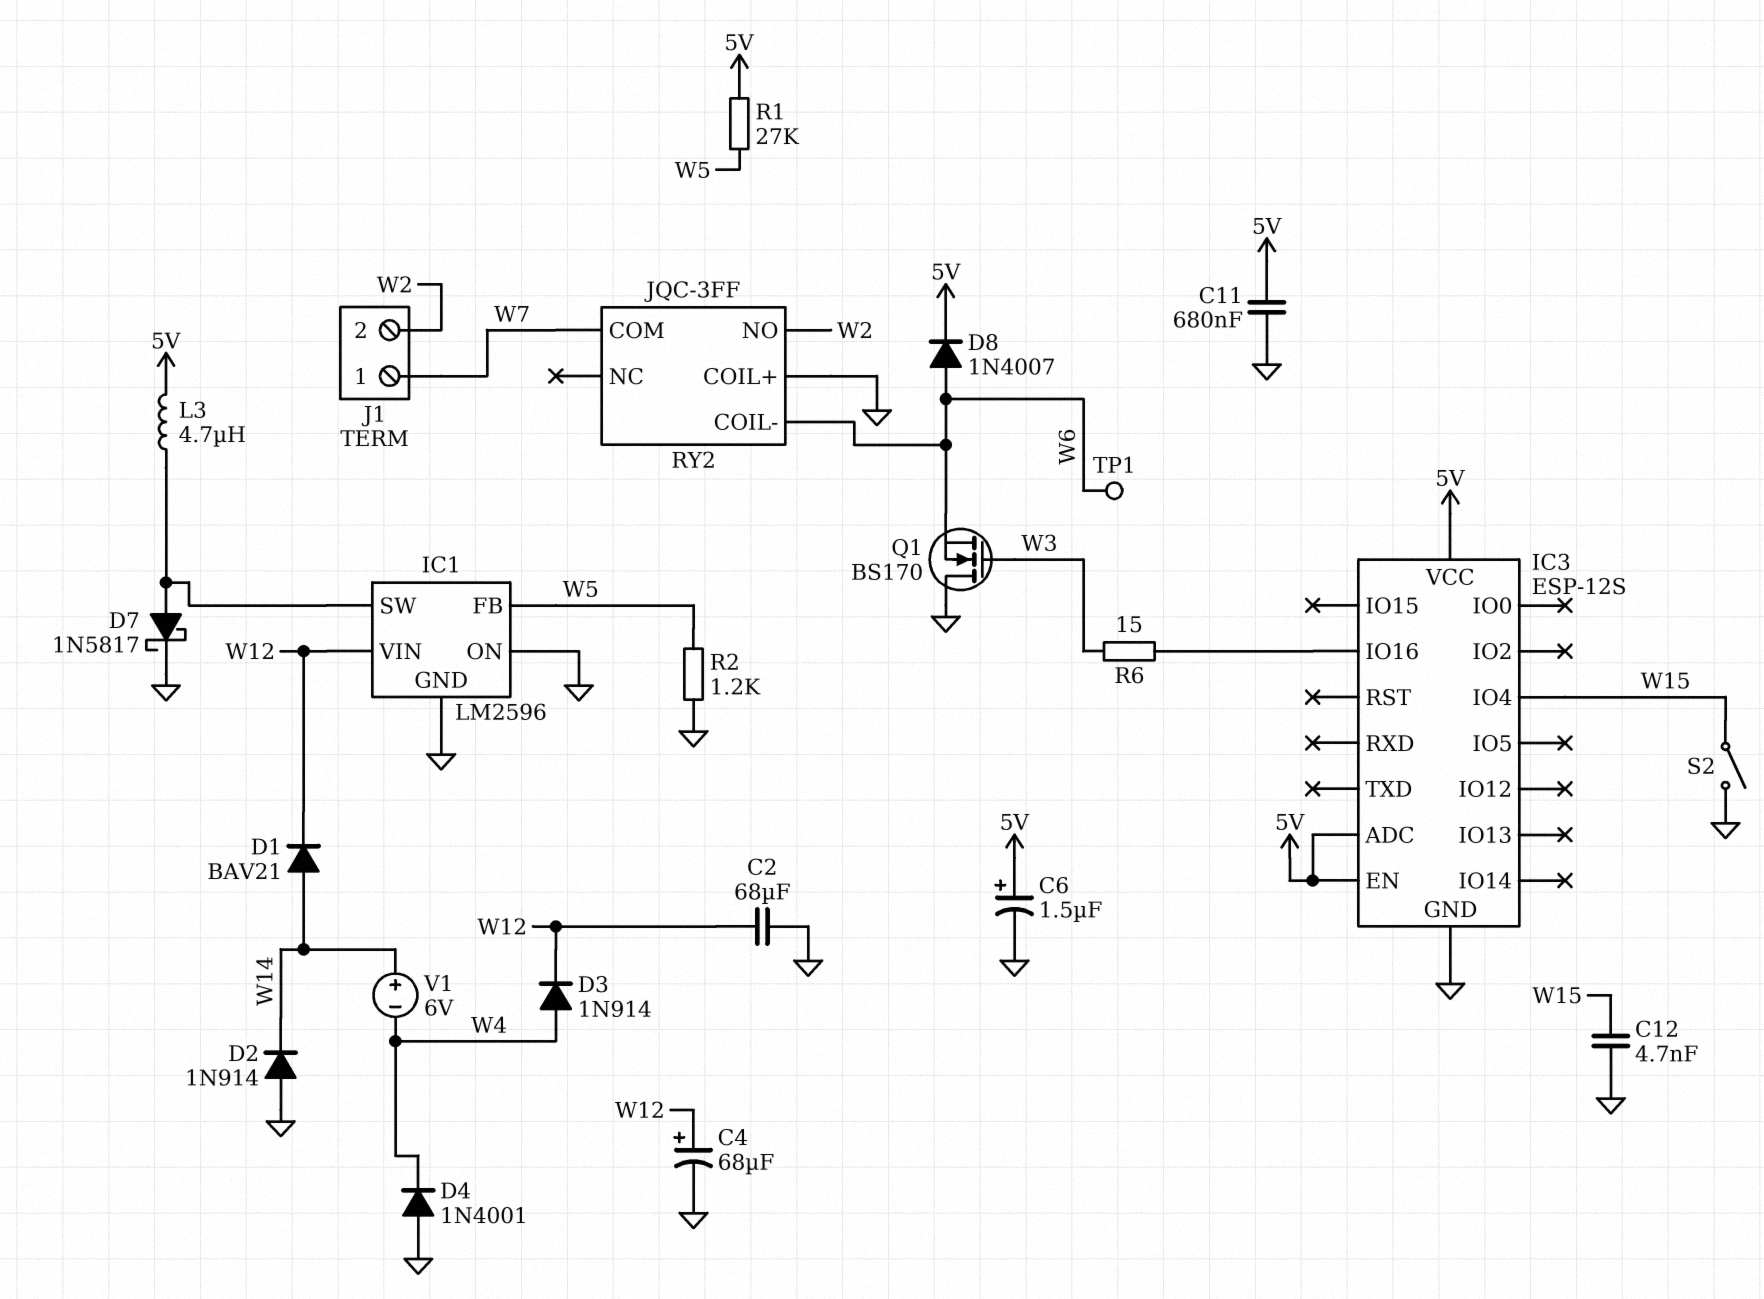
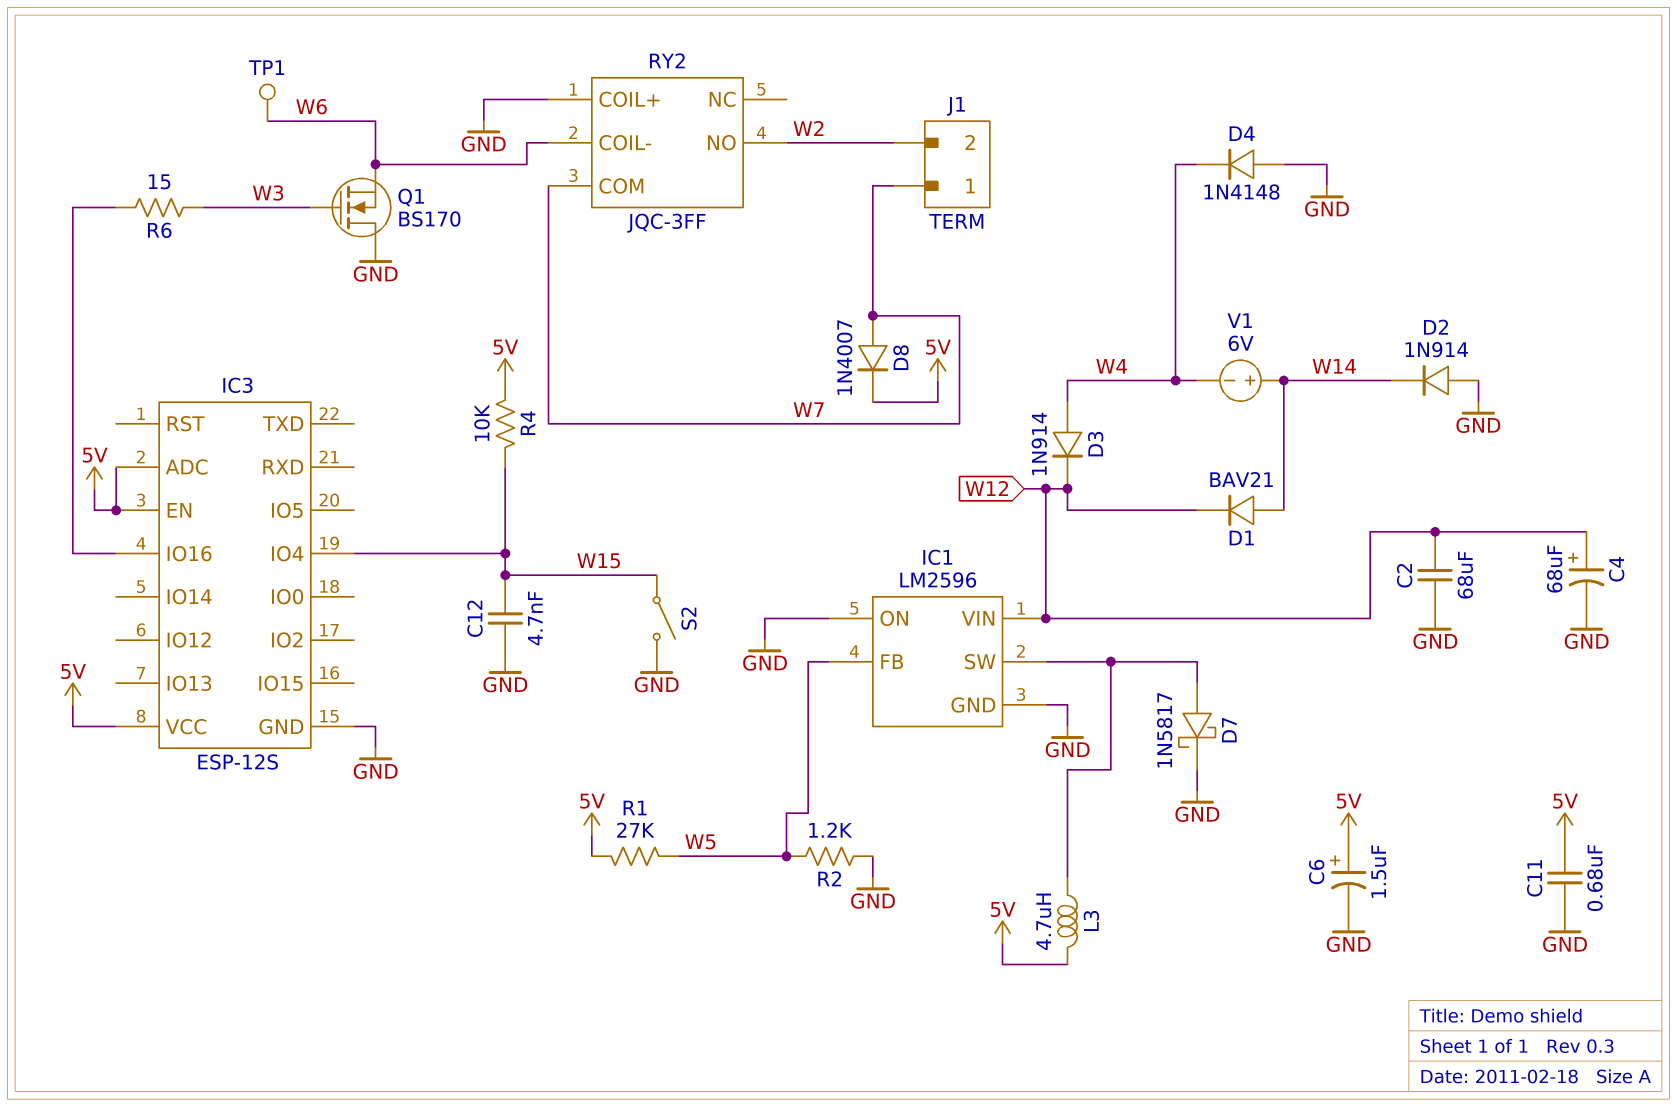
D4: diode 1N4001 (A GND, K W4) -> diode 1N4148 (A GND, K W4)
D8: diode 1N4007 (A W6, K 5V) -> diode 1N4007 (A W7, K 5V)
R4: none -> 10k (5V, W15)

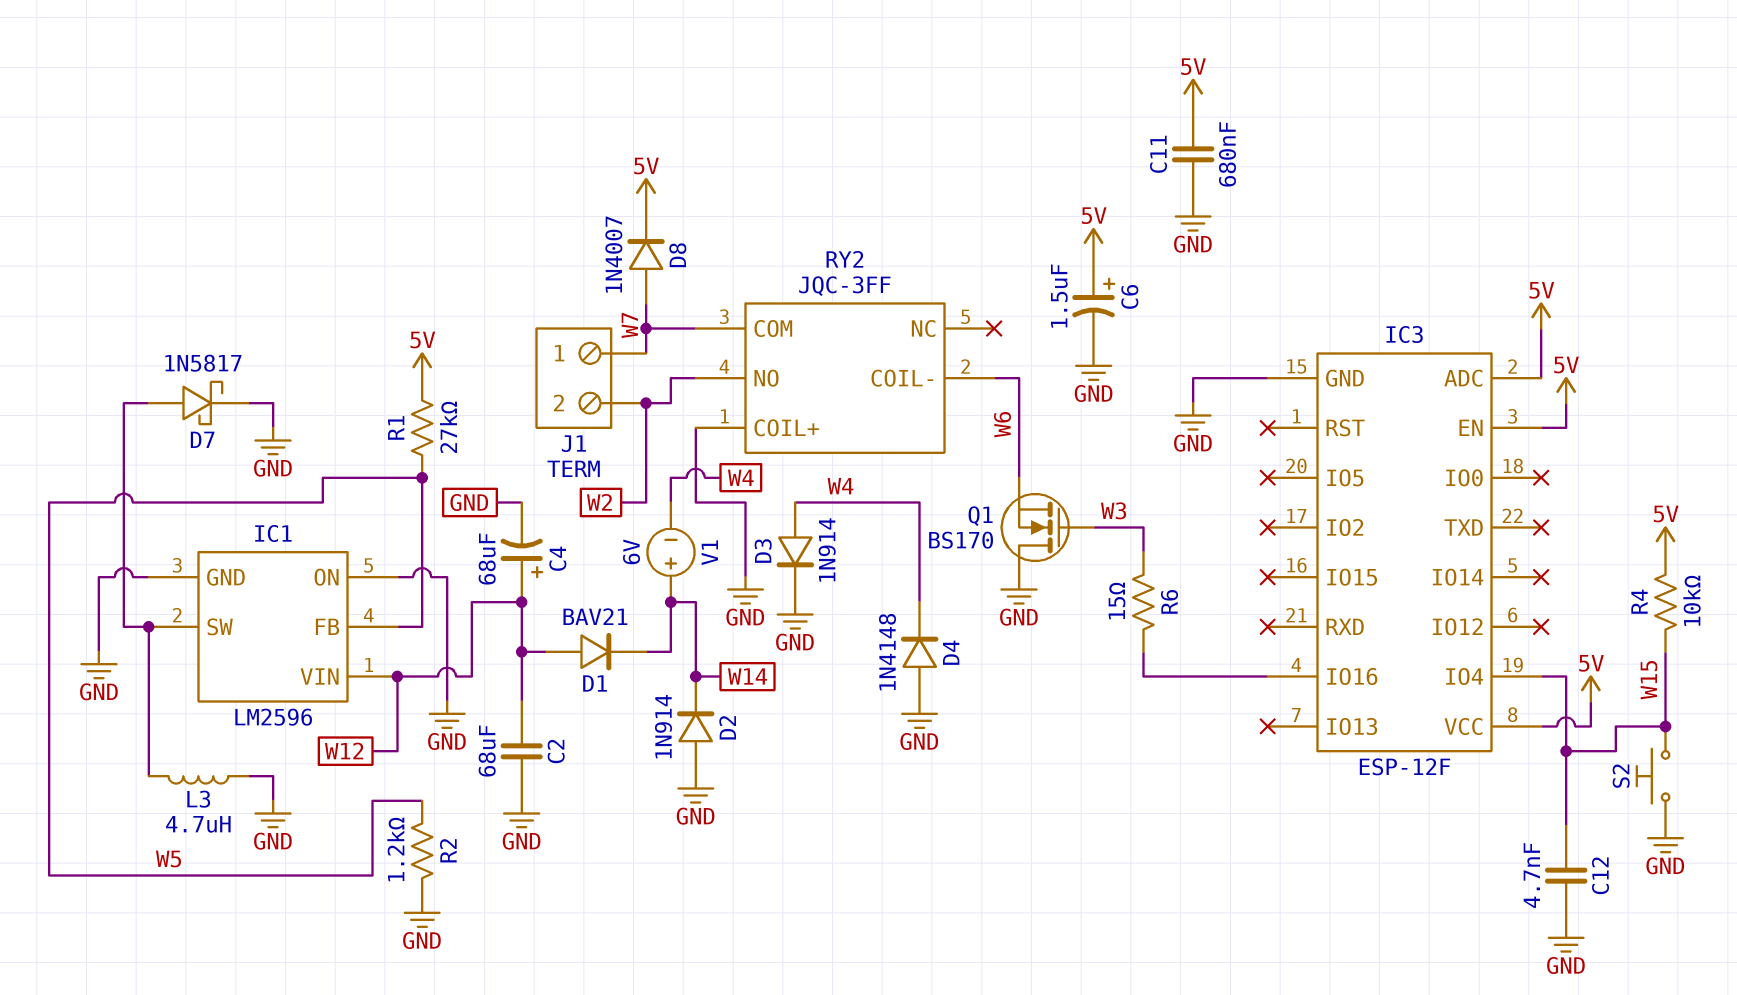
D1: diode BAV21 (A W14, K W12) -> diode BAV21 (A W12, K W14)
D3: diode 1N914 (A W4, K W12) -> diode 1N914 (A W4, K GND)
IC3: ESP-12S -> ESP-12F
L3: 4.7uH (5V, IC1/SW) -> 4.7uH (GND, IC1/SW)
S2: switch (GND, W15) -> button (GND, W15)
TP1: test point (W6) -> none

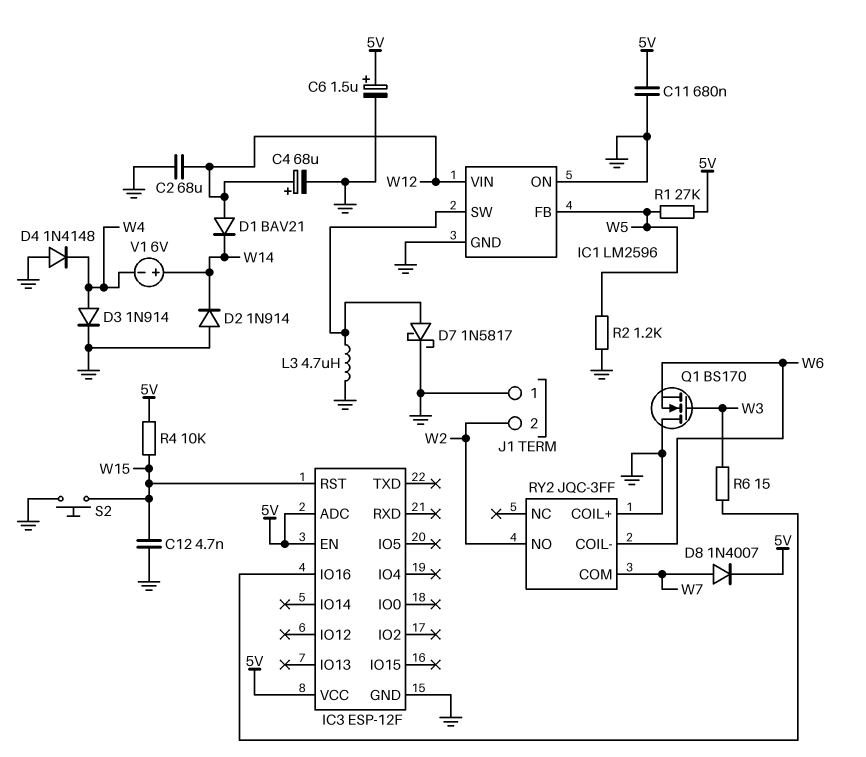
IC3 pin IO4: W15 -> none
IC3 pin RST: none -> W15
J1 pin 1: W7 -> GND

